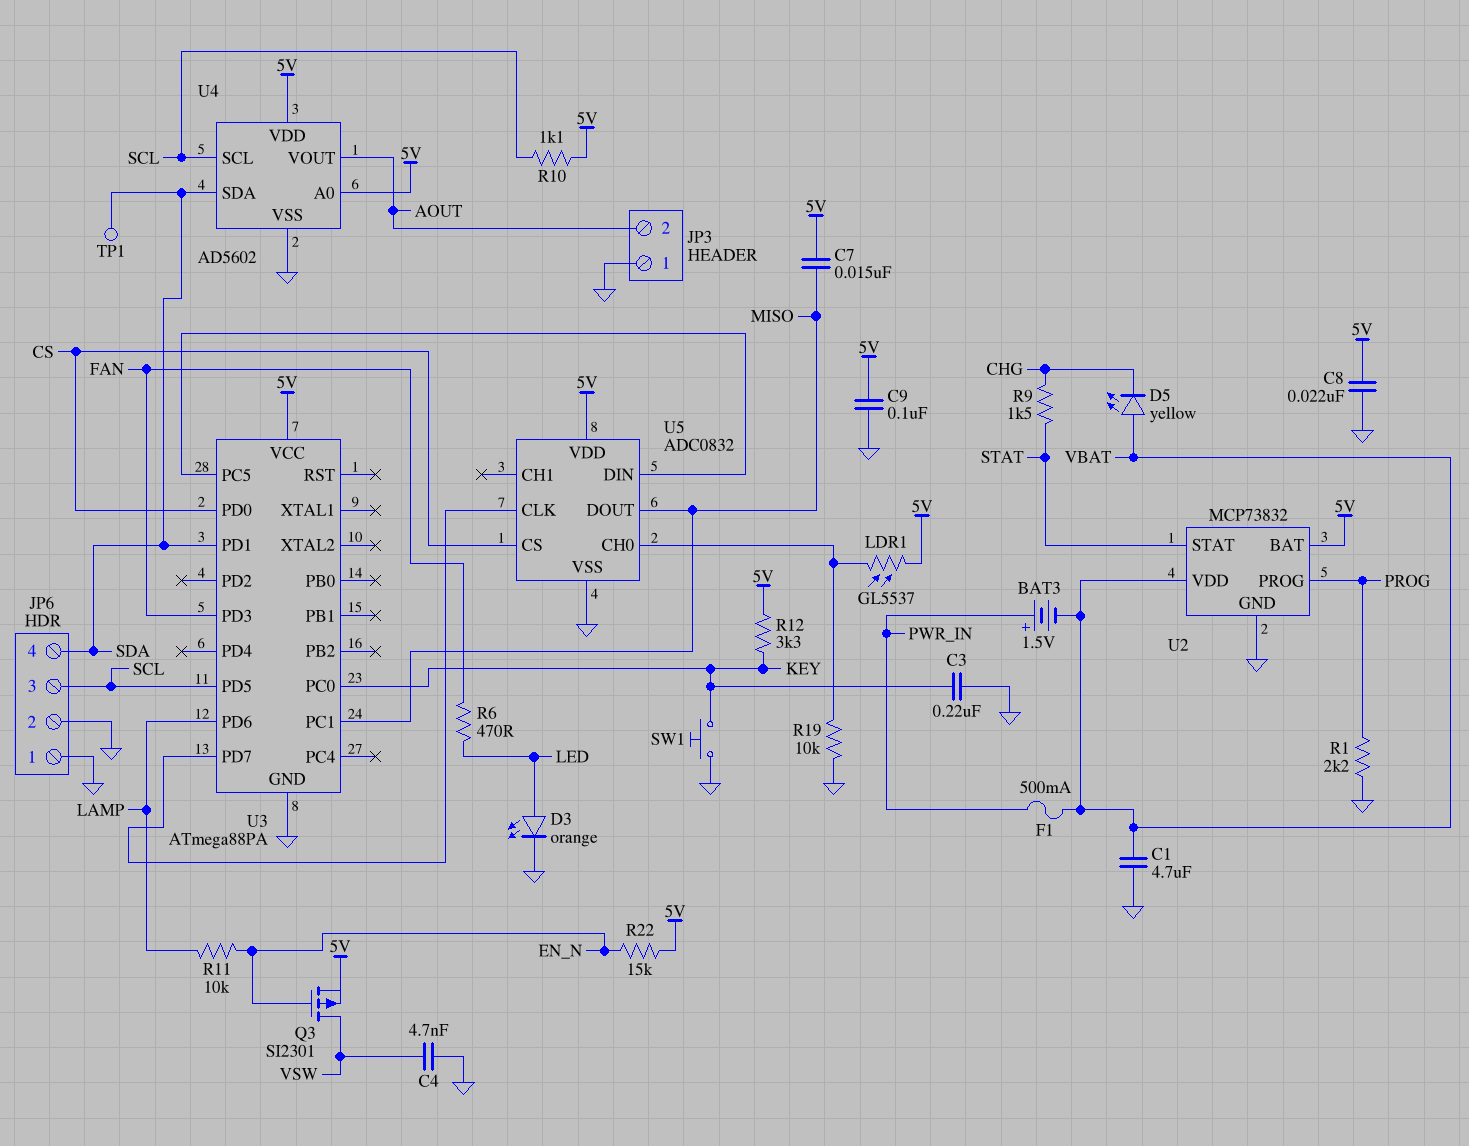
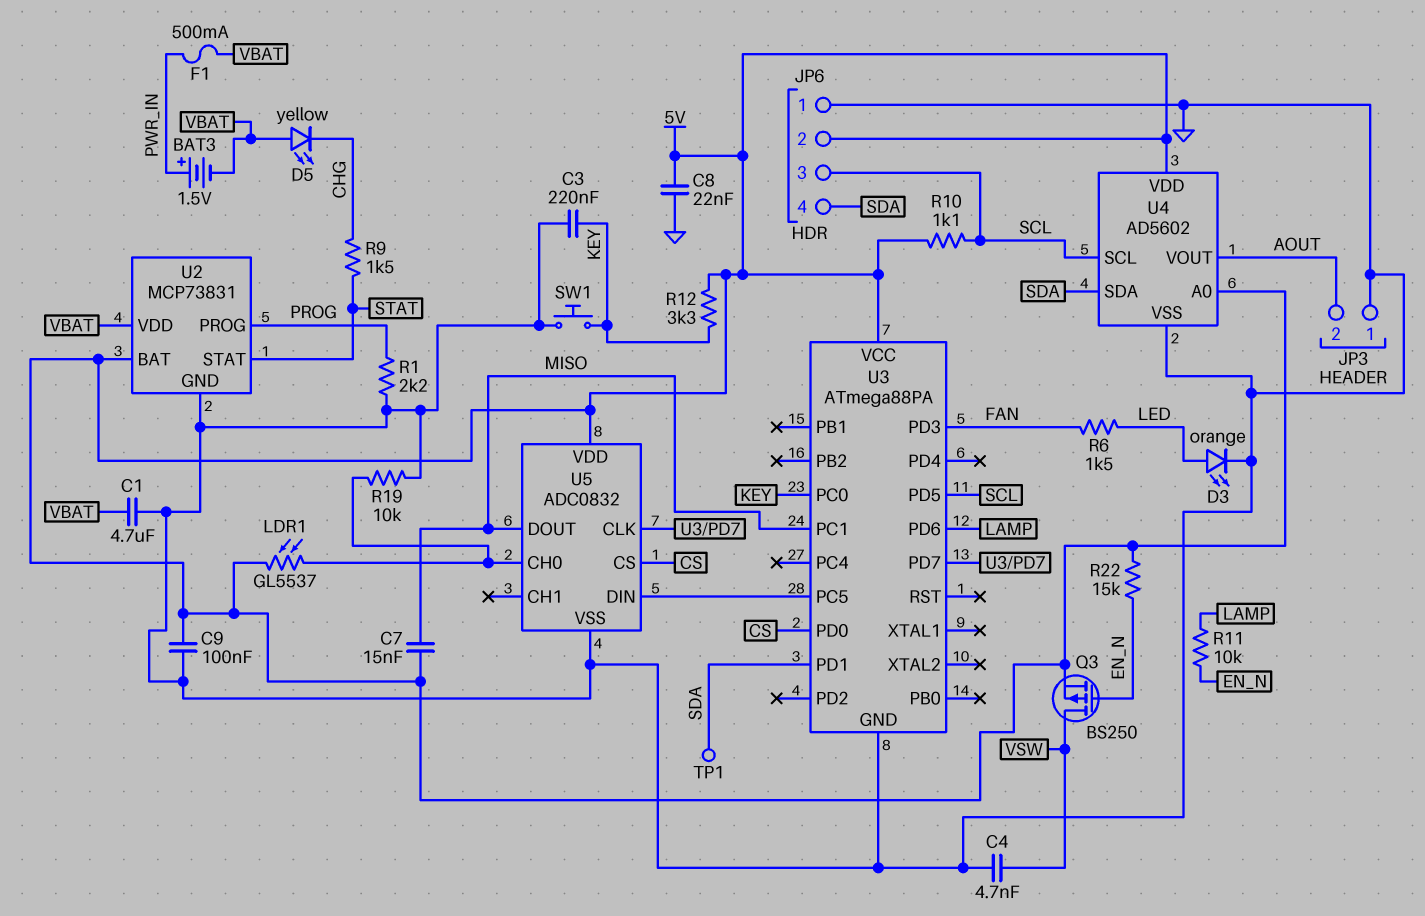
JP6 pin 2: GND -> 5V
Q3: PMOS SI2301 (G EN_N, D VSW, S 5V) -> PMOS BS250 (G EN_N, D VSW, S 5V)
R6: 470 (FAN, LED) -> 1.5k (FAN, LED)
U2: MCP73832 -> MCP73831

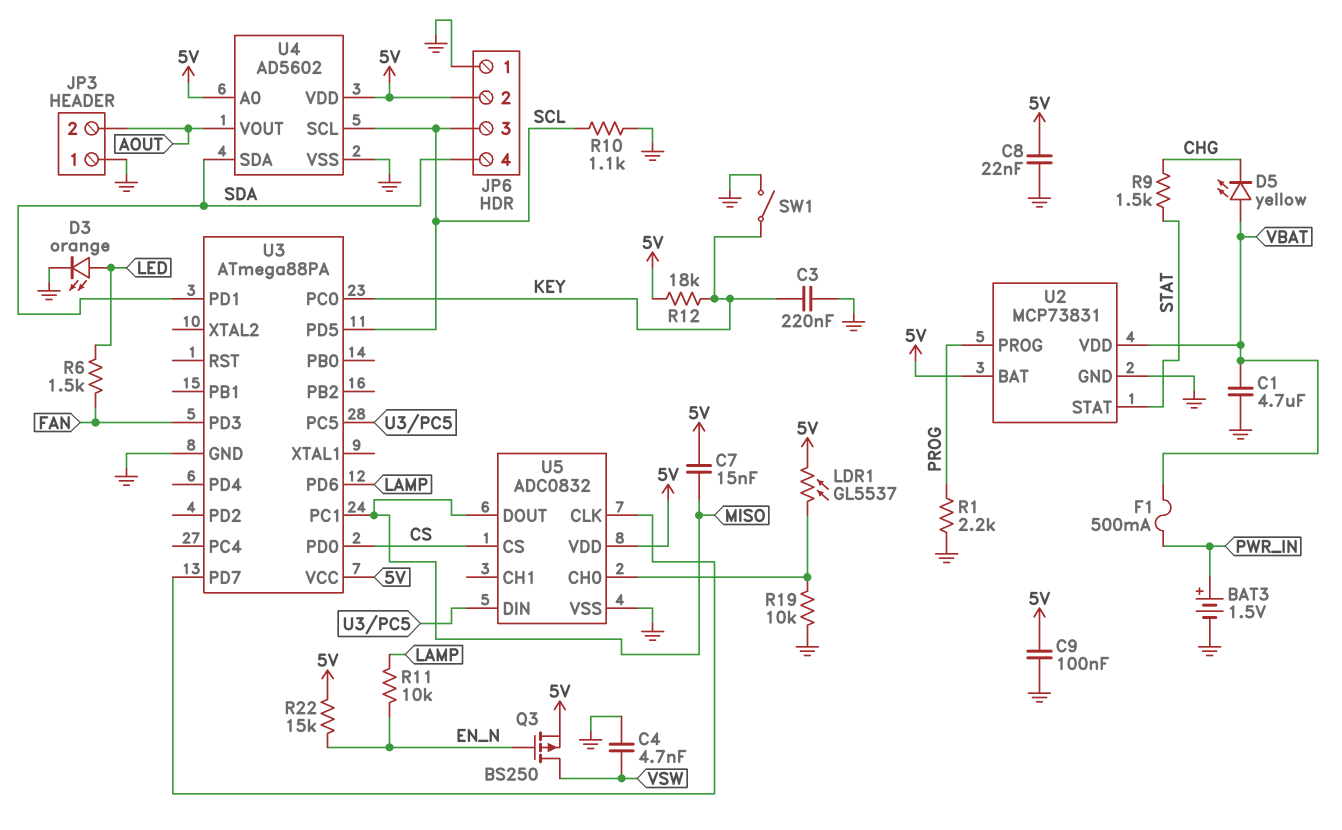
BAT3: 1.5V (plus PWR_IN, minus VBAT) -> 1.5V (plus PWR_IN, minus GND)
R10: 1.1k (5V, SCL) -> 1.1k (GND, SCL)
R12: 3.3k (5V, KEY) -> 18k (5V, KEY)
SW1: button (GND, KEY) -> switch (GND, KEY)
TP1: test point (SDA) -> none

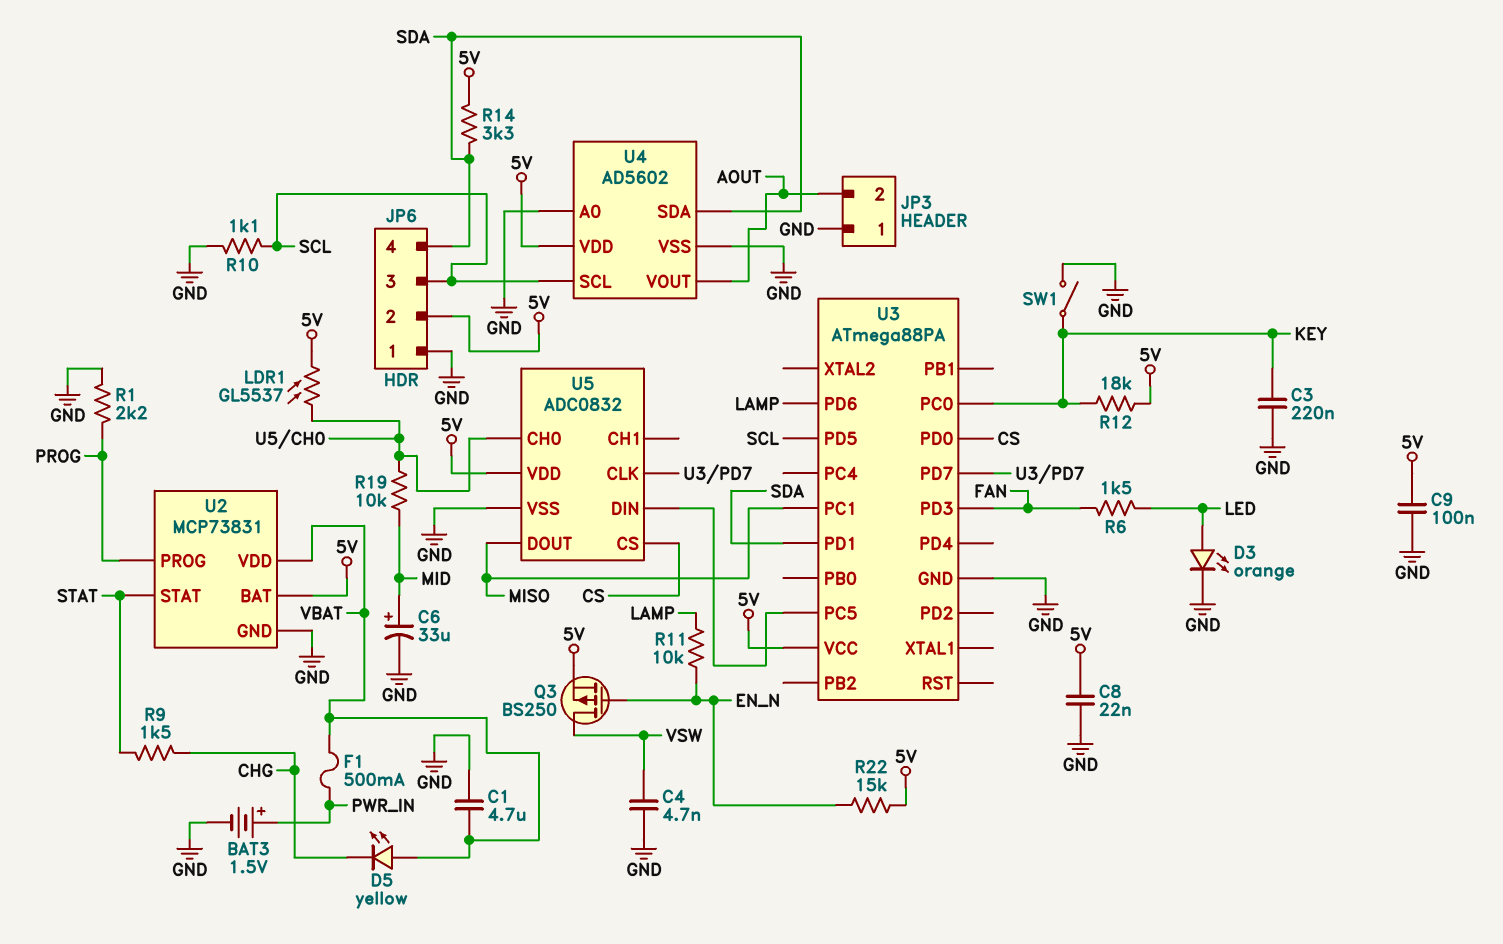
C6: none -> 33uF (plus MID, minus GND)
C7: 15nF (5V, MISO) -> none
R14: none -> 3.3k (5V, SDA)
R19: 10k (GND, U5/CH0) -> 10k (MID, U5/CH0)
U4 pin A0: 5V -> GND

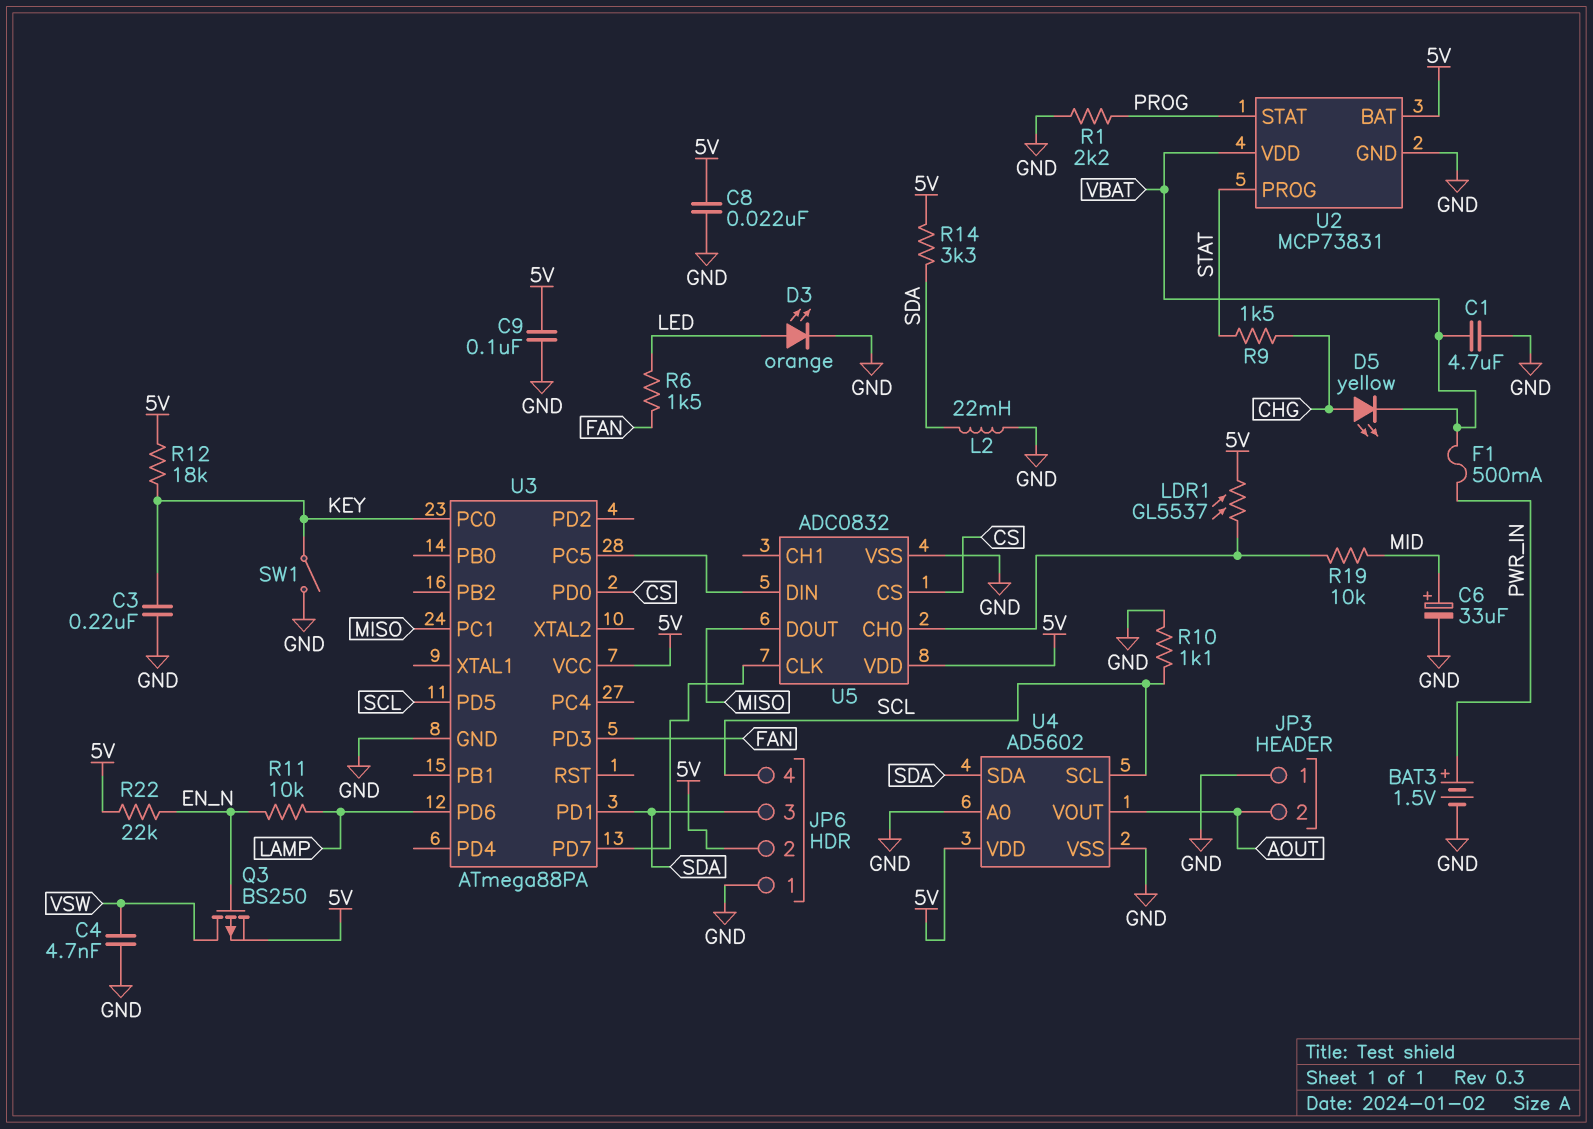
D5: LED yellow (A VBAT, K CHG) -> LED yellow (A CHG, K VBAT)
JP6 pin 3: SCL -> SDA
JP6 pin 4: SDA -> SCL
L2: none -> 22mH (GND, SDA)
R22: 15k (5V, EN_N) -> 22k (5V, EN_N)
U2 pin PROG: PROG -> STAT
U2 pin STAT: STAT -> PROG

